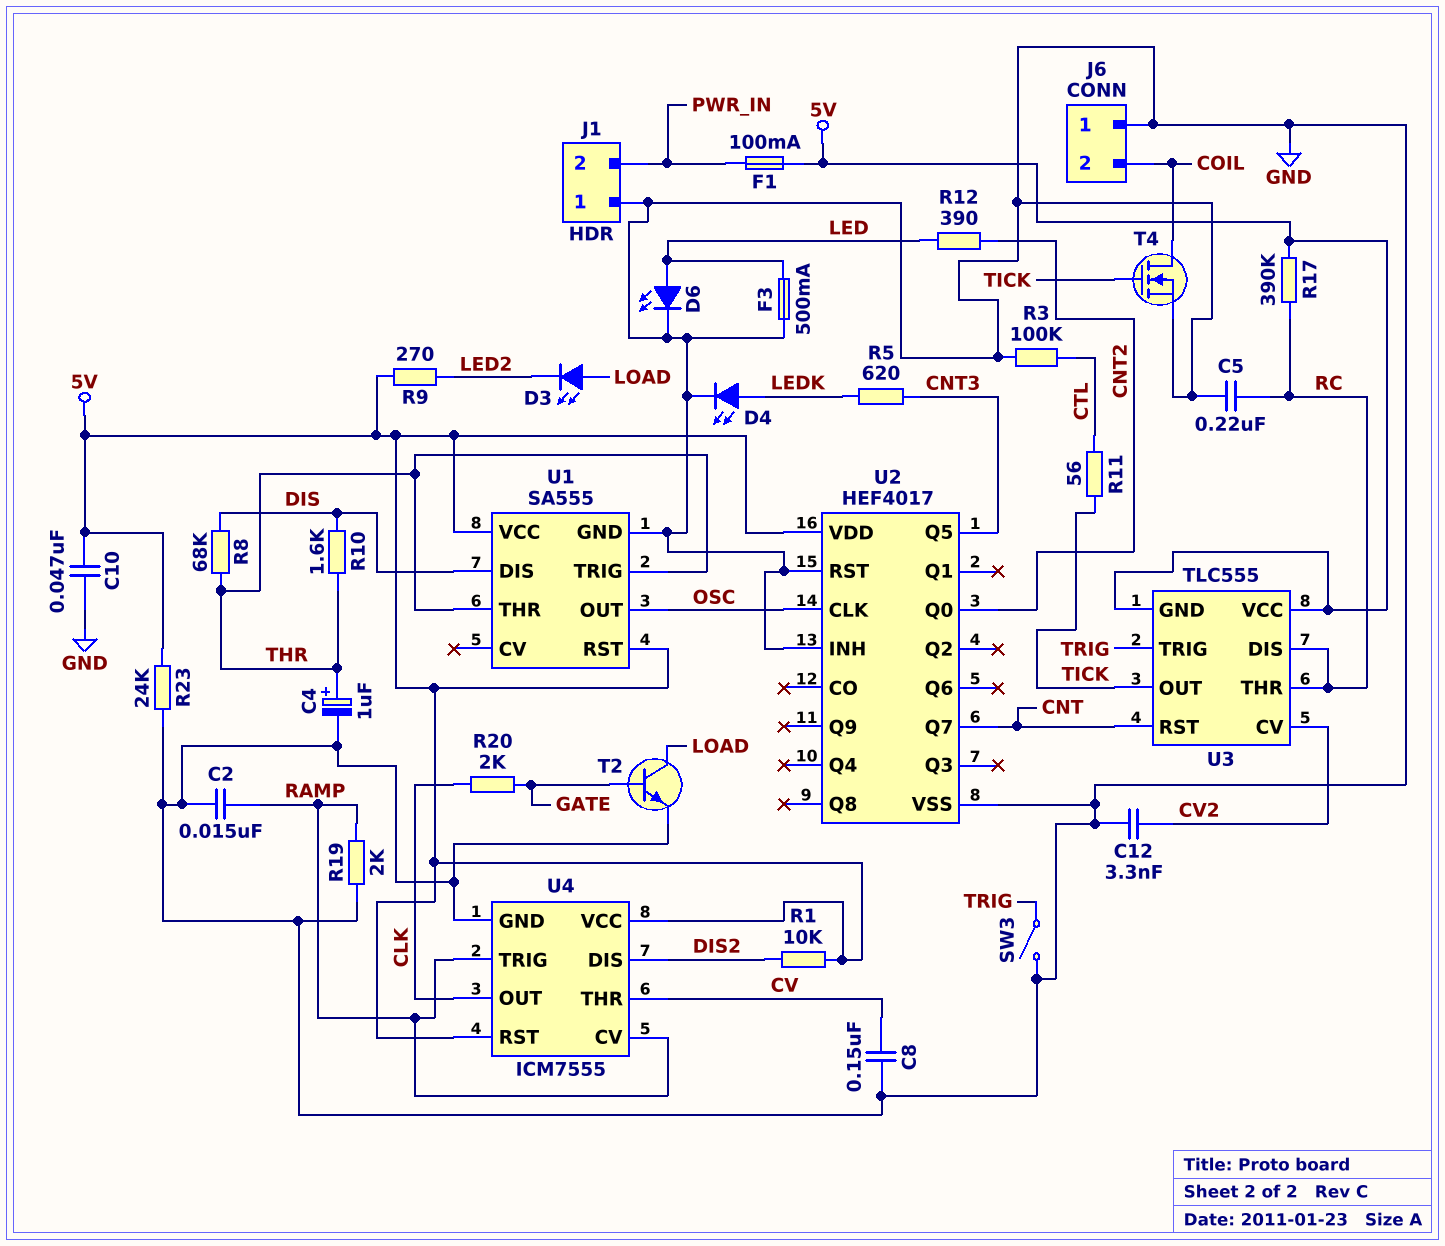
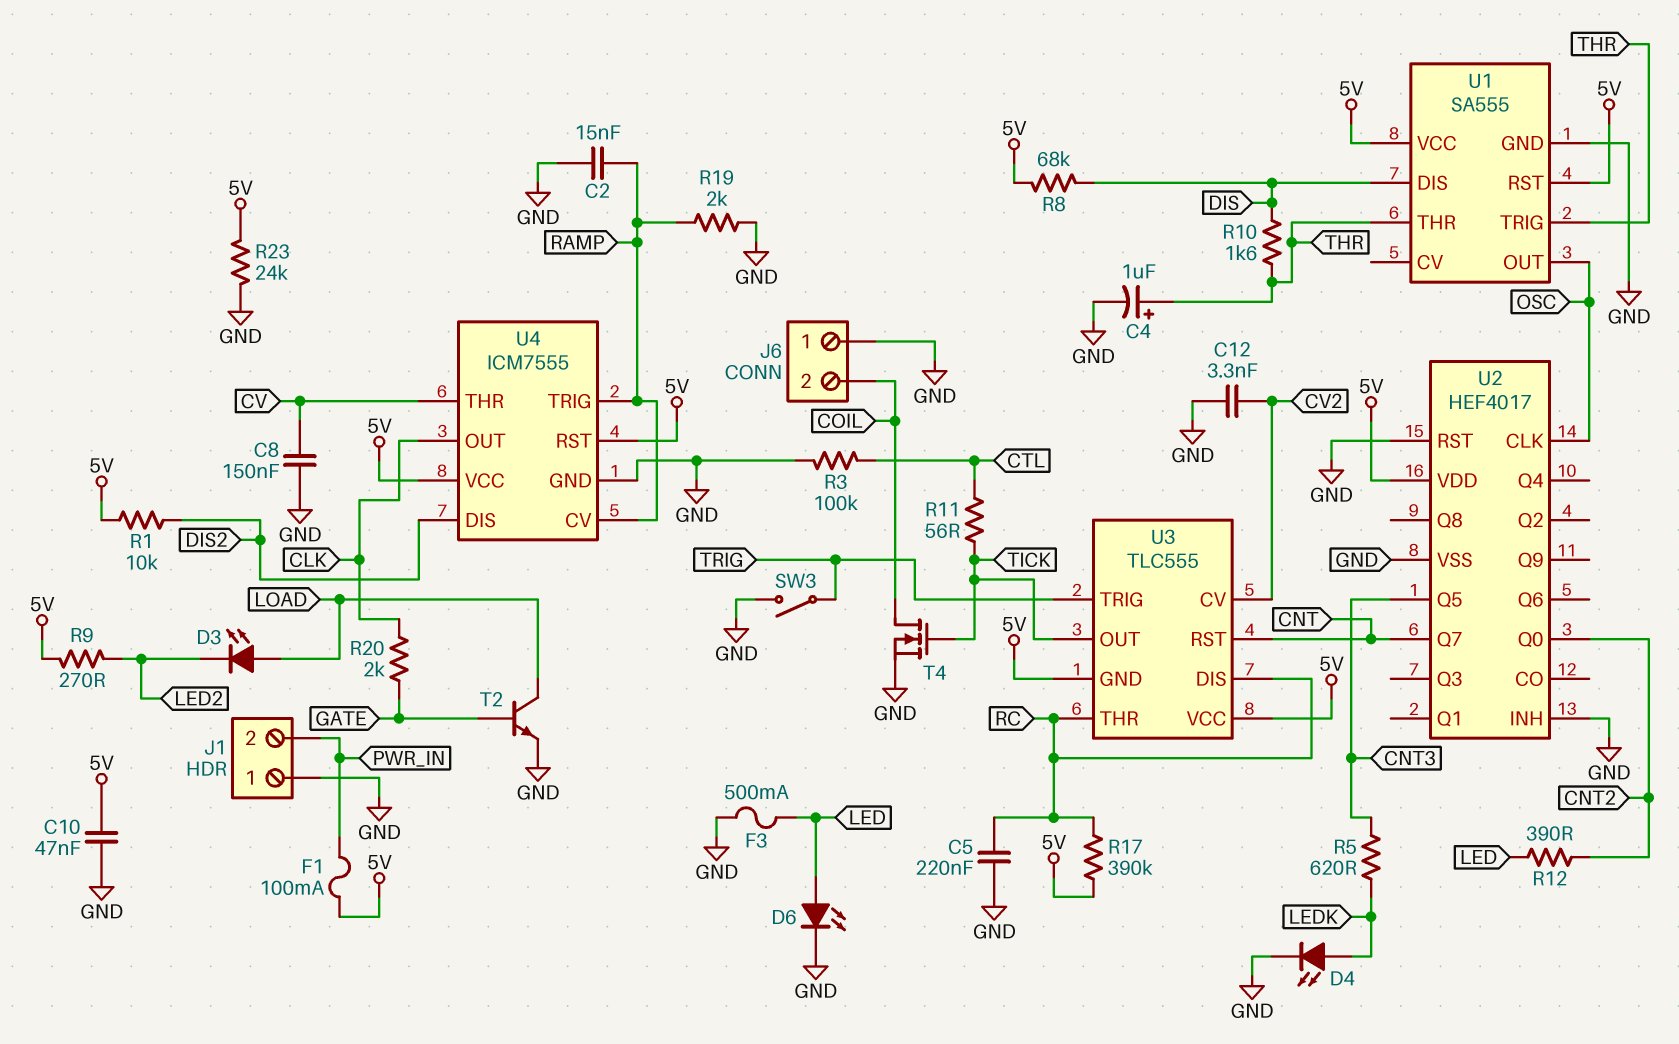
R8: 68k (DIS, THR) -> 68k (5V, DIS)

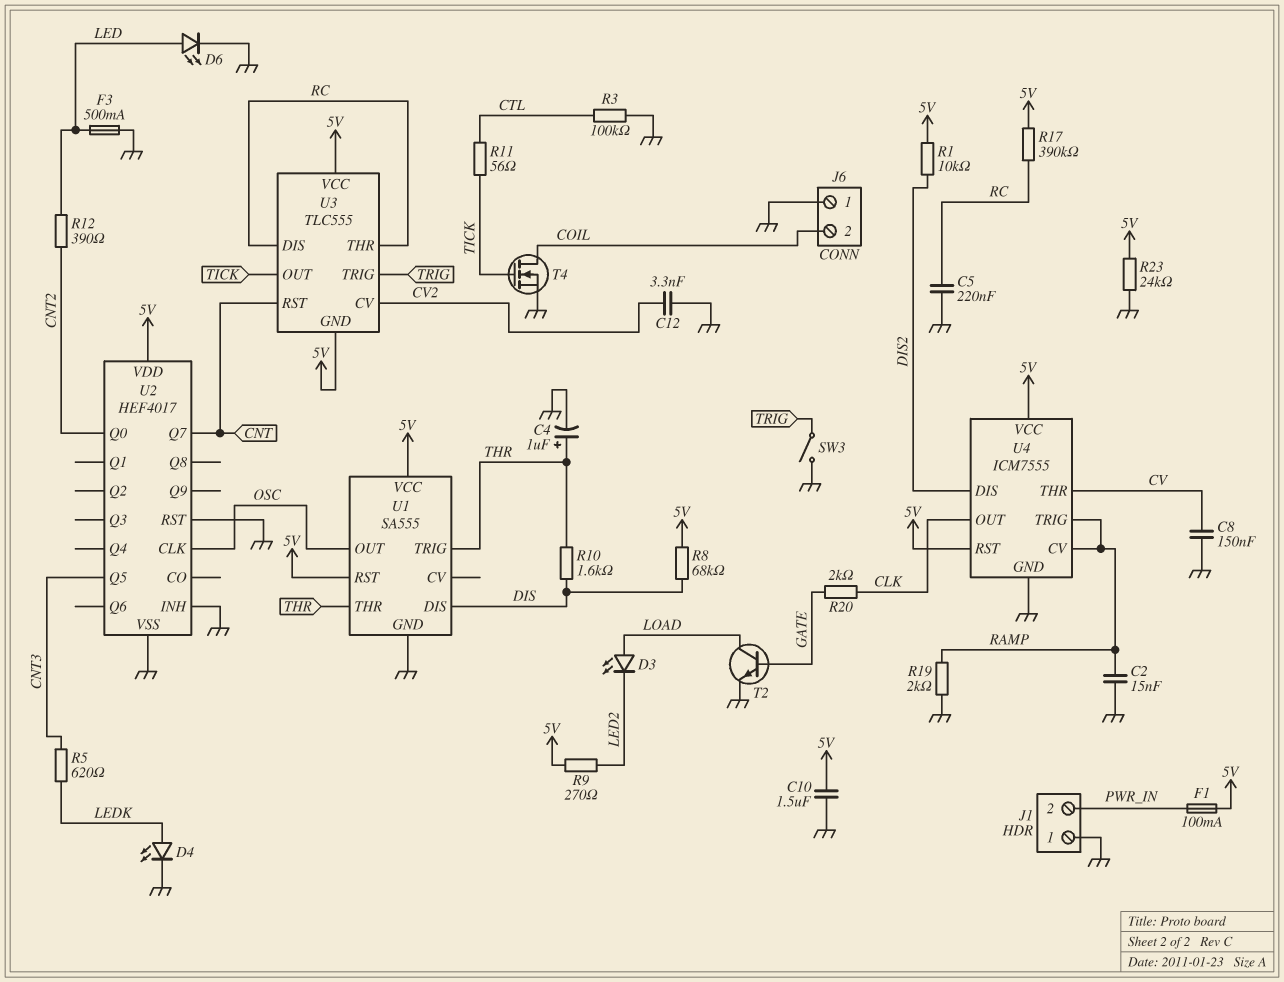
C10: 47nF (5V, GND) -> 1.5uF (5V, GND)

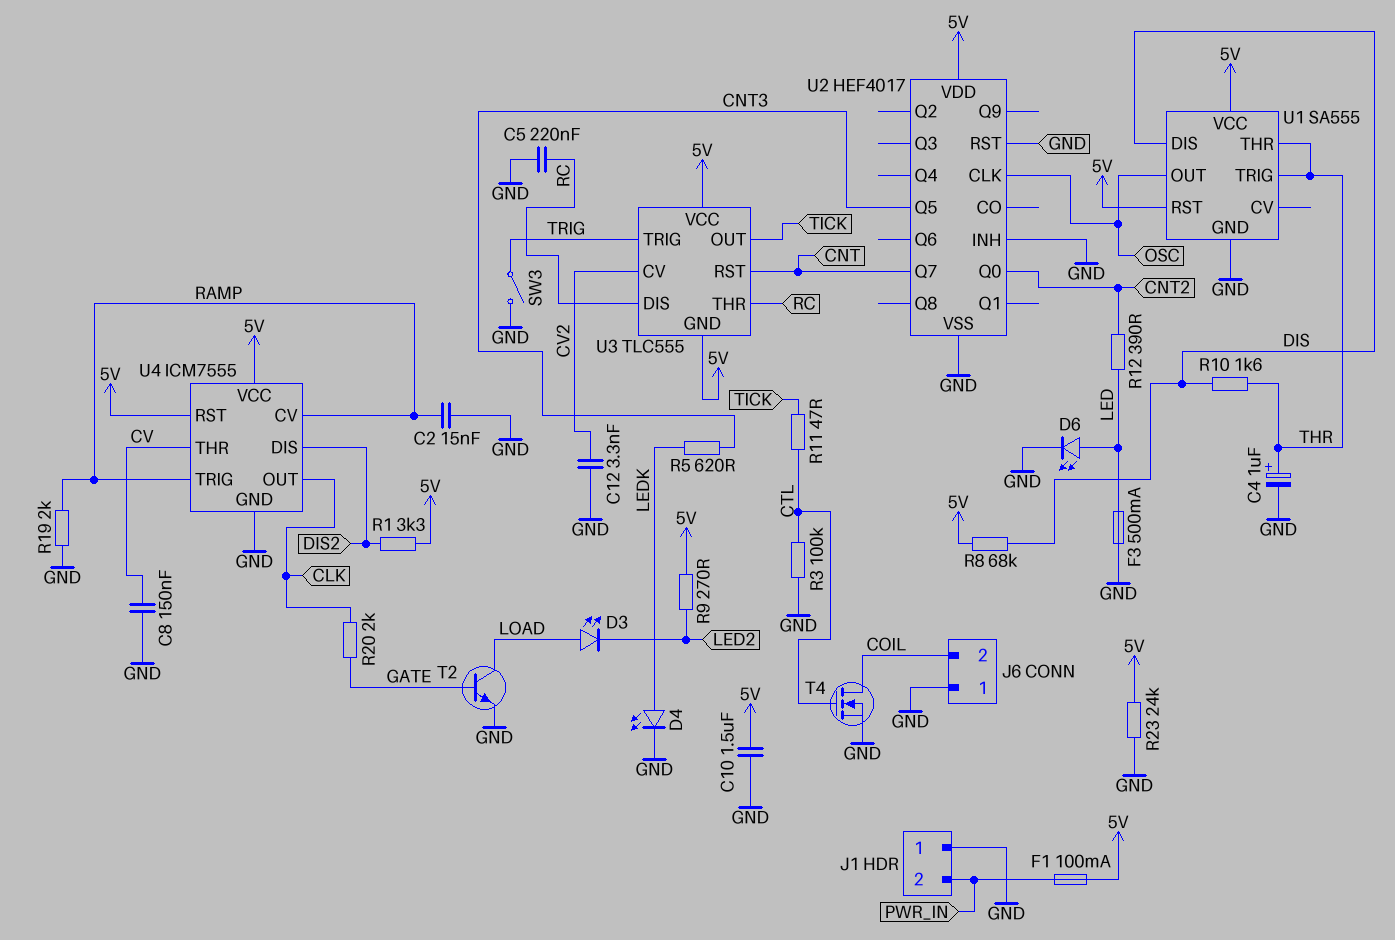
R1: 10k (5V, DIS2) -> 3.3k (5V, DIS2)
R11: 56 (CTL, TICK) -> 47 (CTL, TICK)
R17: 390k (5V, RC) -> none
T4: NMOS (G TICK, D COIL, S GND) -> NMOS (G CTL, D COIL, S GND)

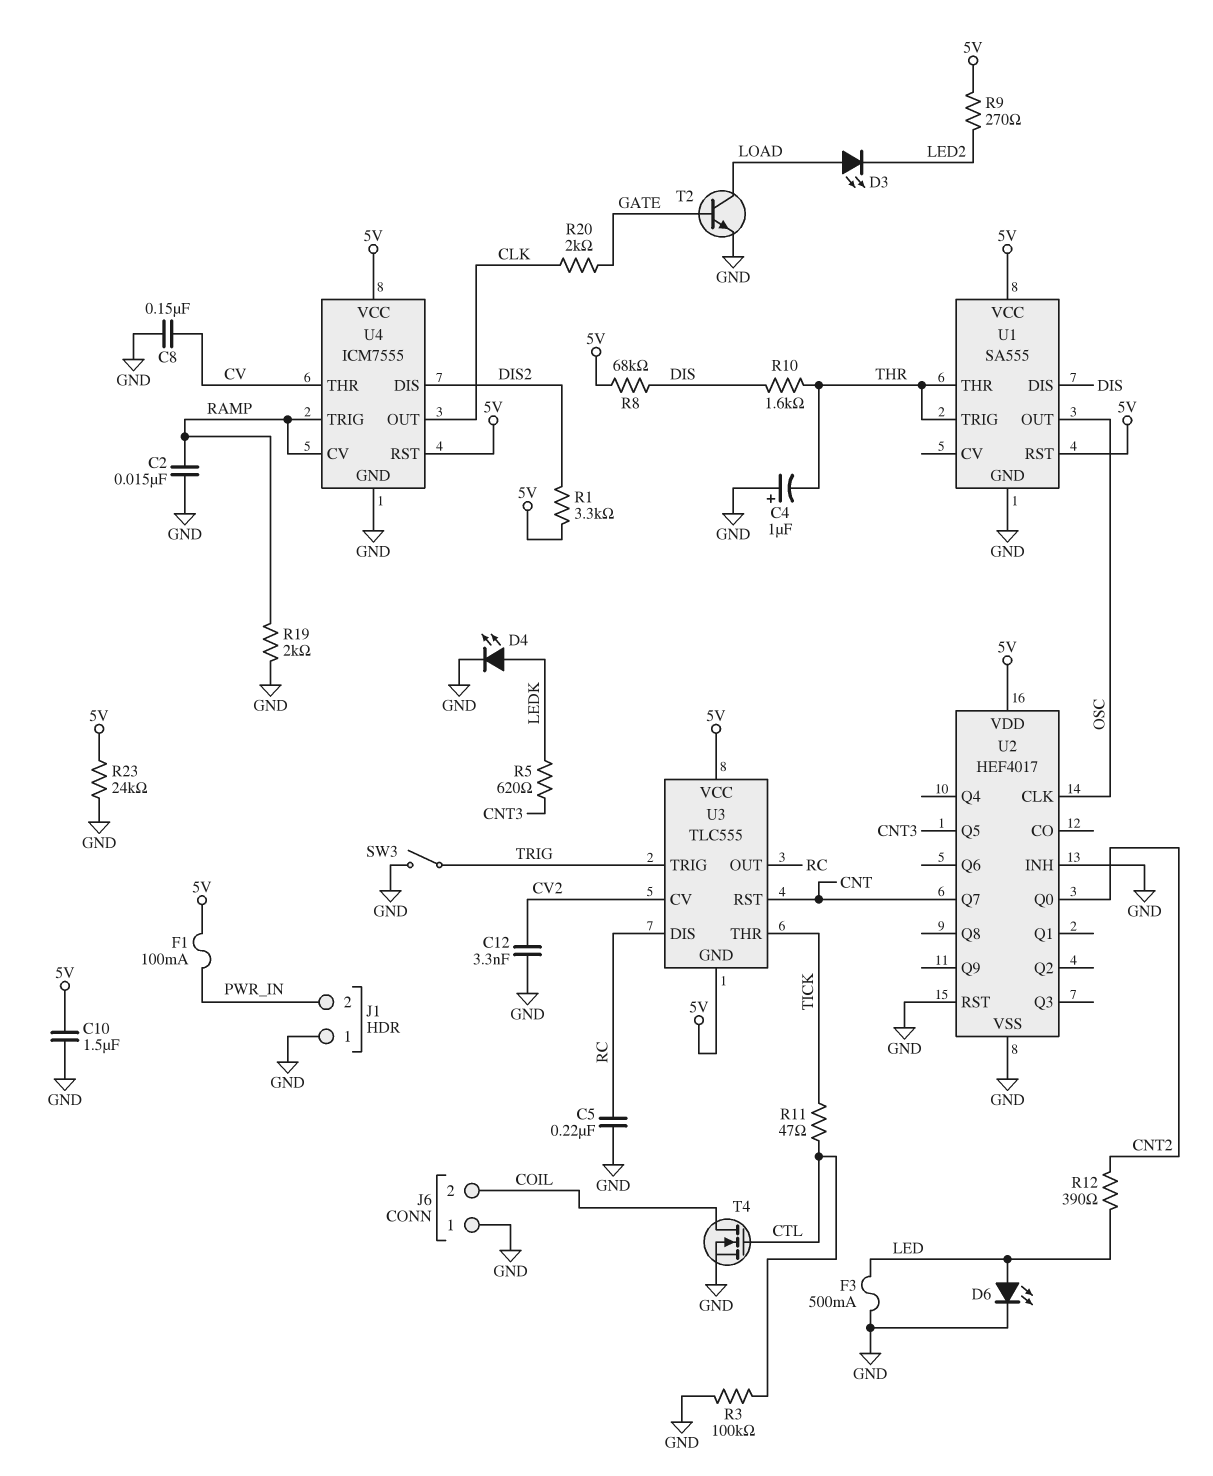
C4: 1uF (plus THR, minus GND) -> 1uF (plus GND, minus THR)
U3 pin OUT: TICK -> RC
U3 pin THR: RC -> TICK

